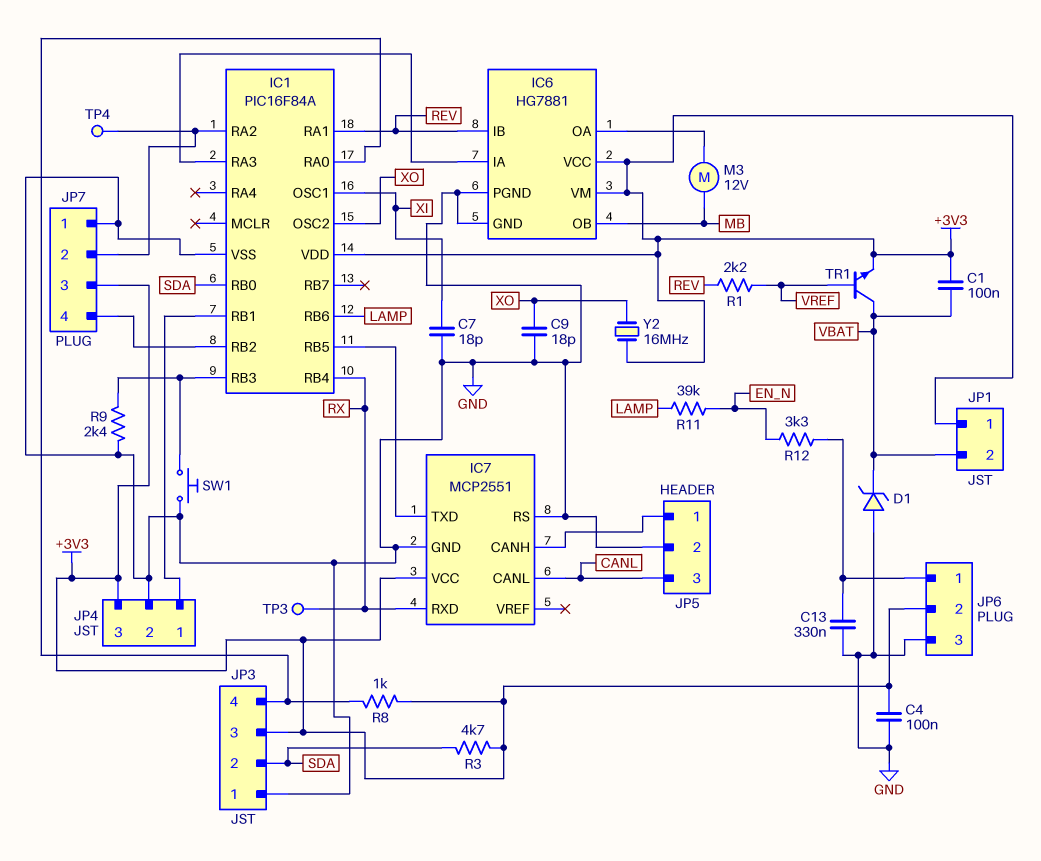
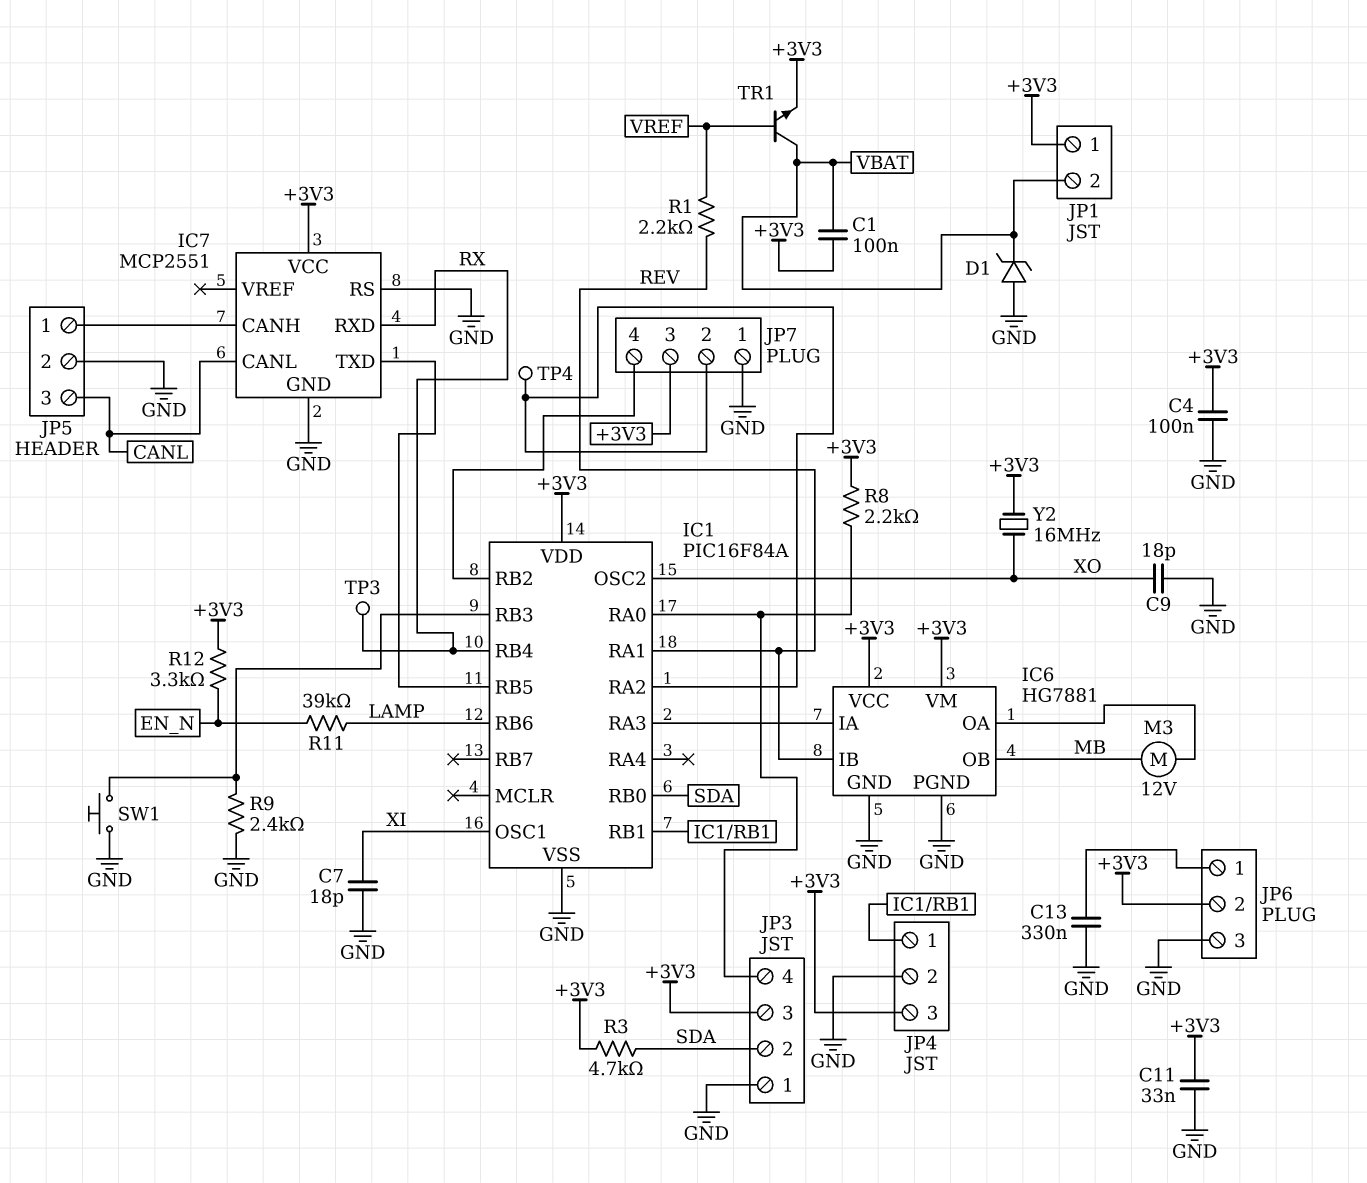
C11: none -> 33nF (+3V3, GND)
R8: 1k (+3V3, IC1/RA0) -> 2.2k (+3V3, IC1/RA0)
R12: 3.3k (EN_N, JP6/1) -> 3.3k (+3V3, EN_N)

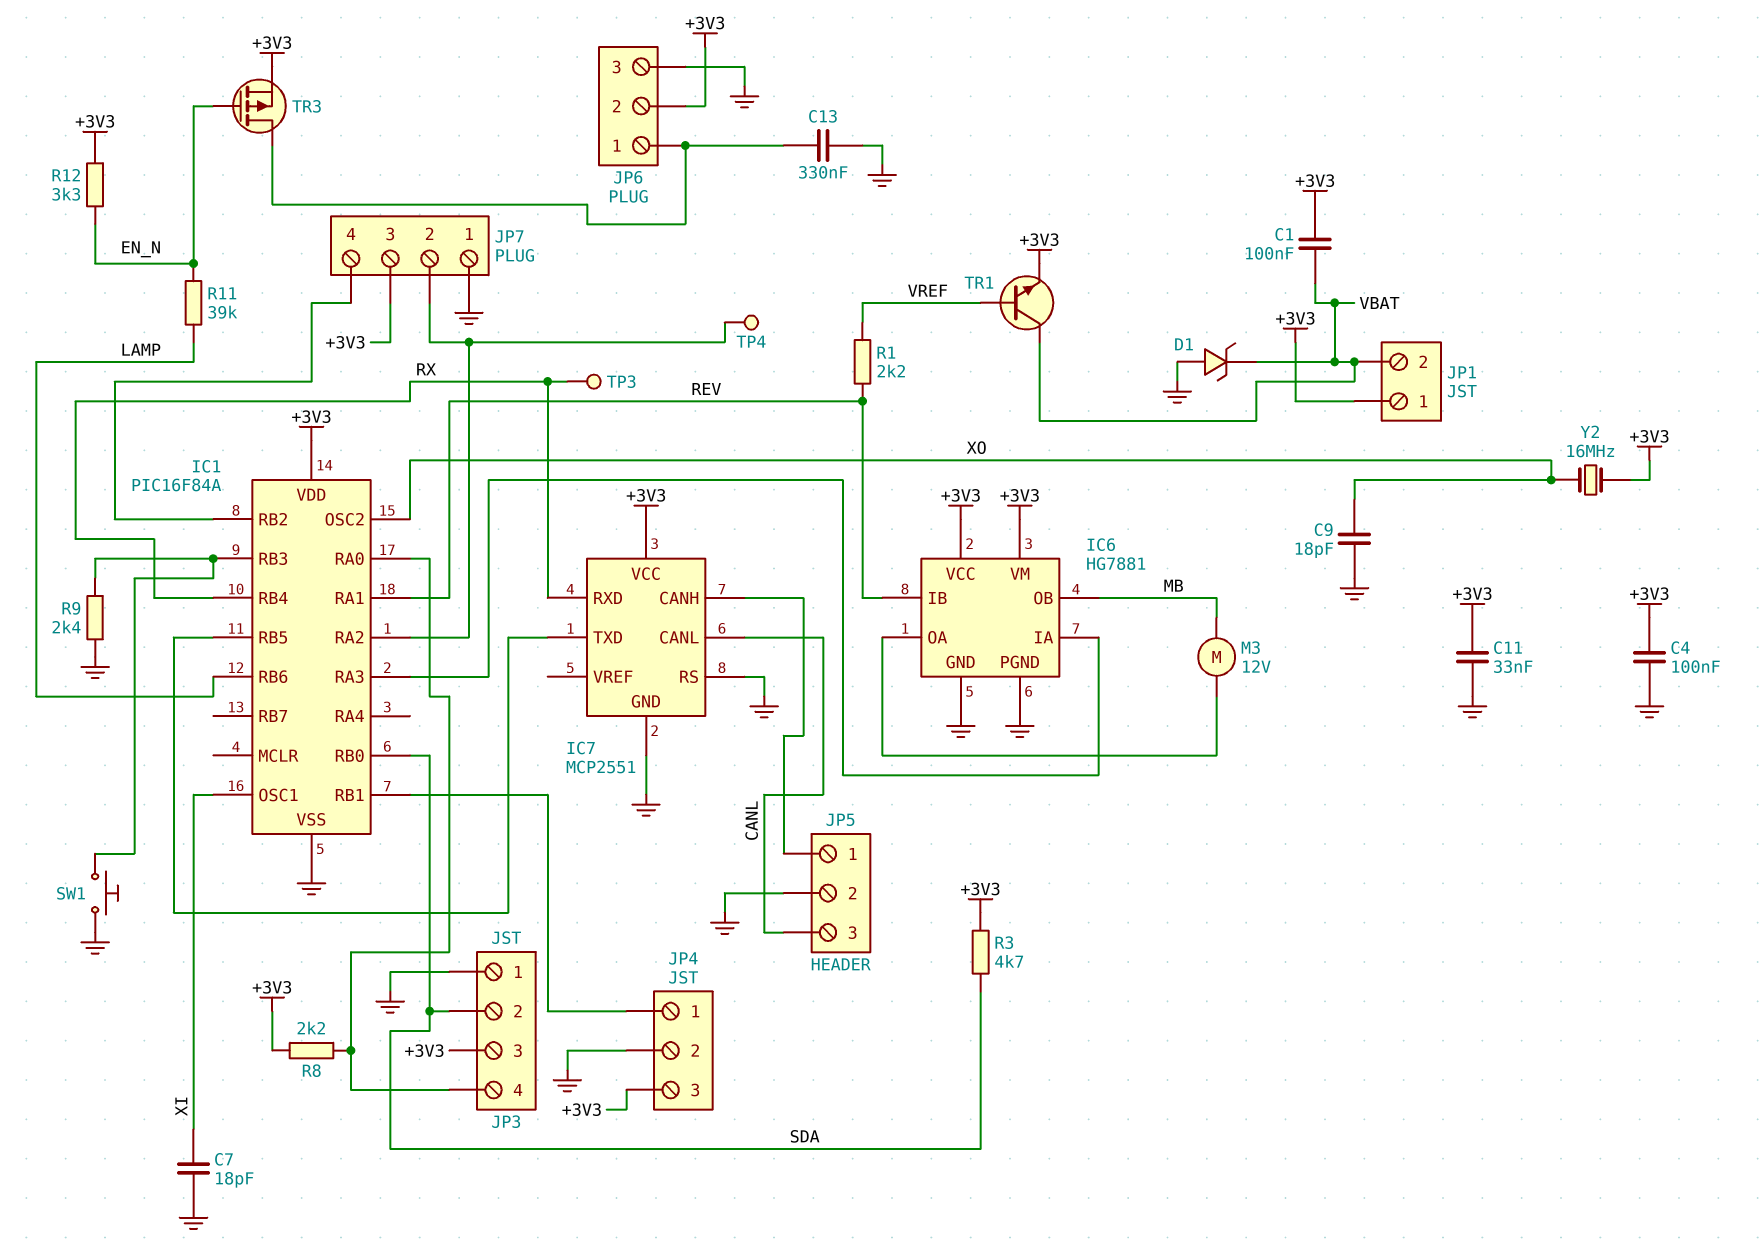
TR3: none -> PMOS (G EN_N, D JP6/1, S +3V3)

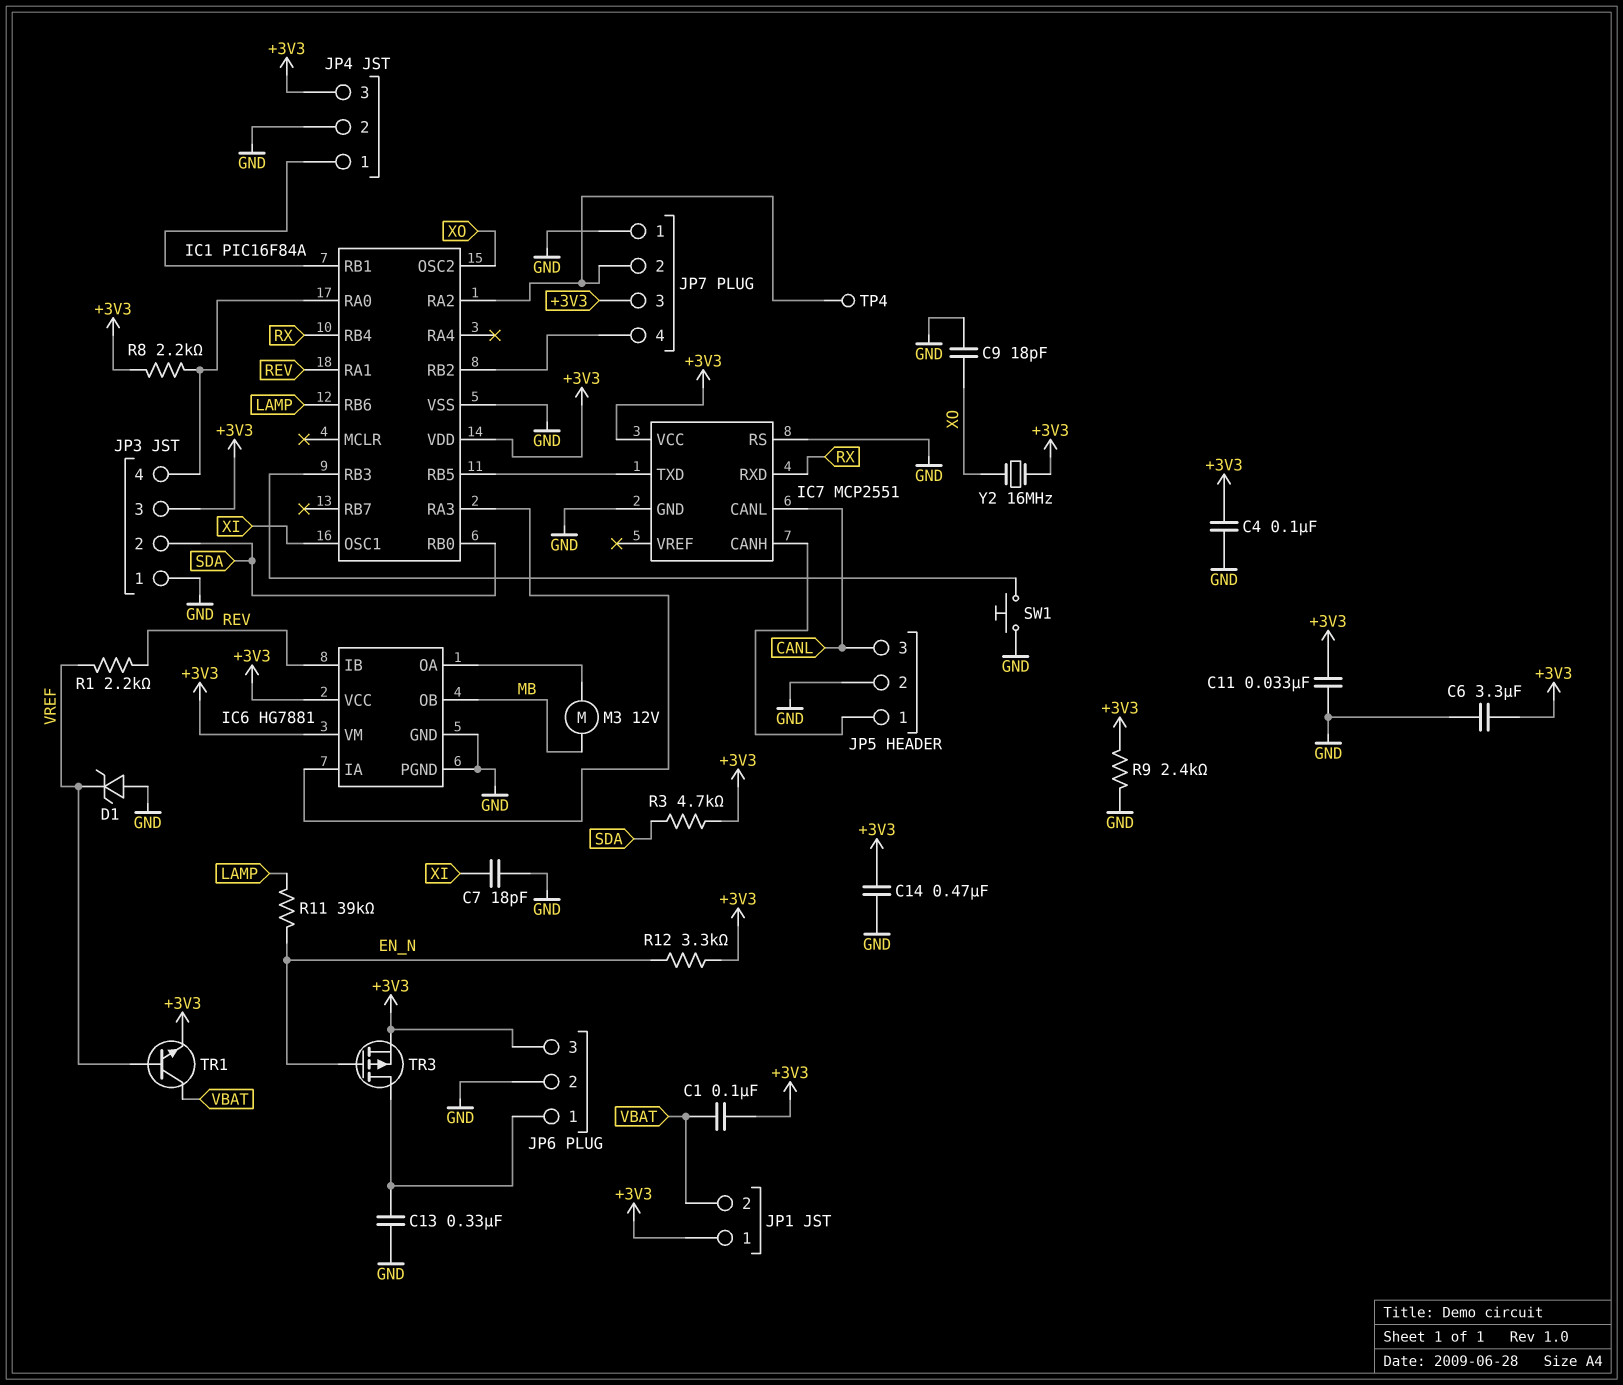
C6: none -> 3.3uF (+3V3, GND)
C14: none -> 470nF (+3V3, GND)
D1: zener (A GND, K VBAT) -> zener (A GND, K VREF)
JP6 pin 2: +3V3 -> GND
JP6 pin 3: GND -> +3V3
R9: 2.4k (GND, IC1/RB3) -> 2.4k (+3V3, GND)
TP3: test point (RX) -> none

